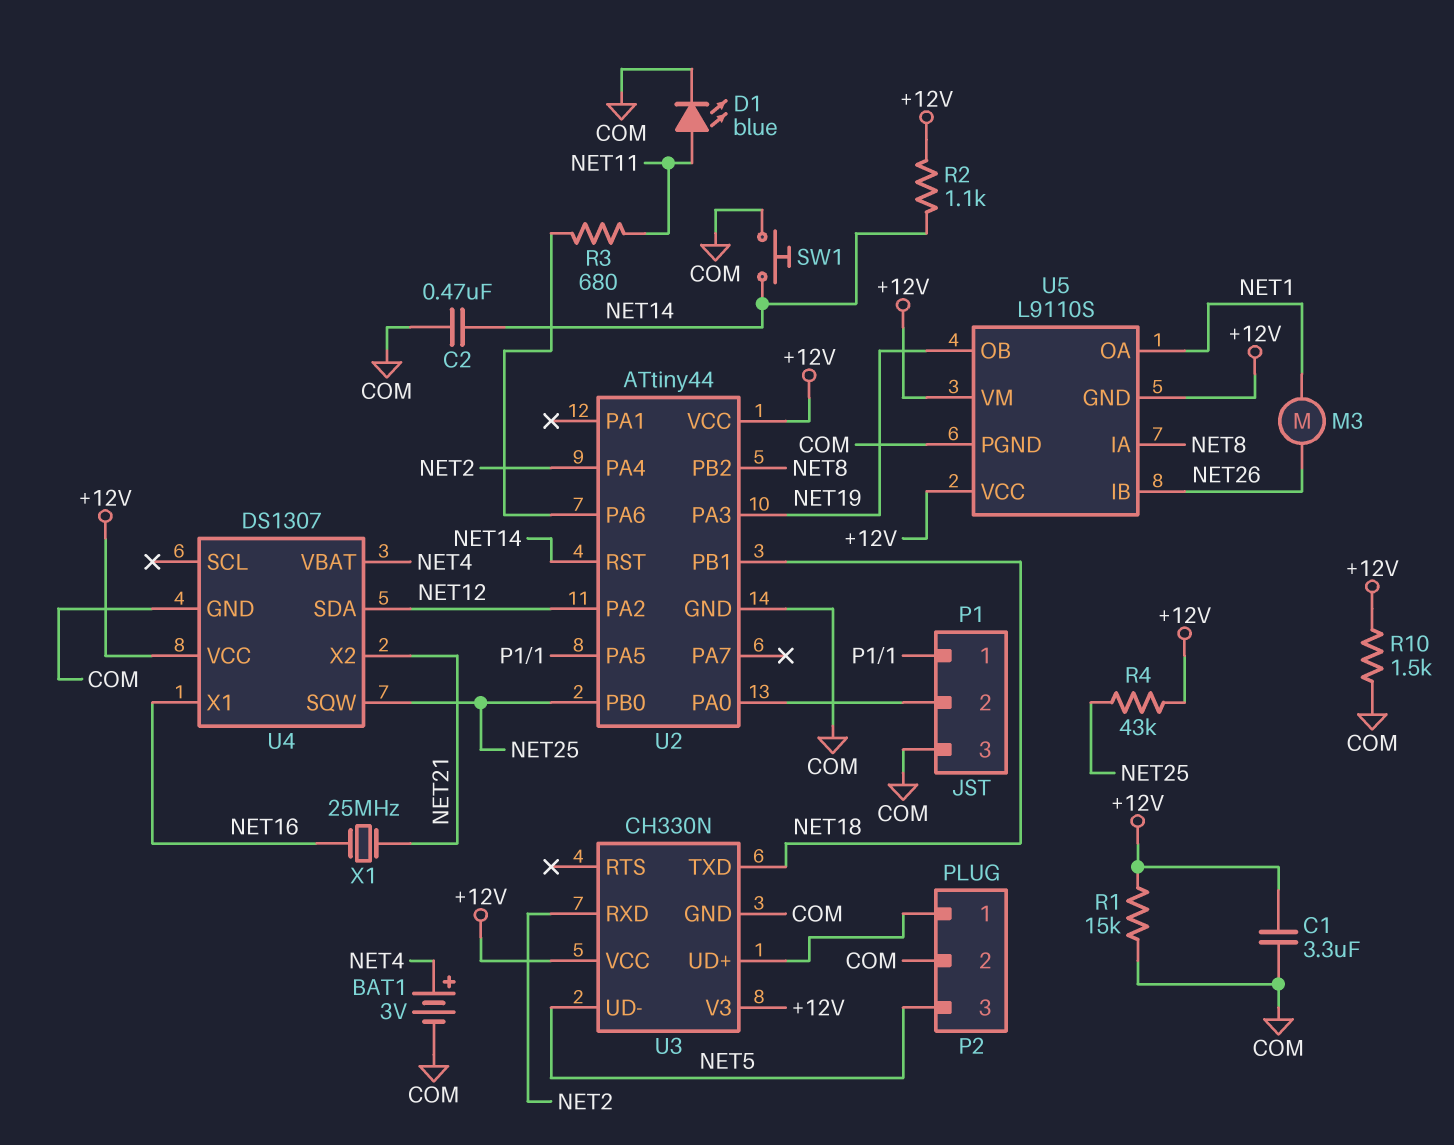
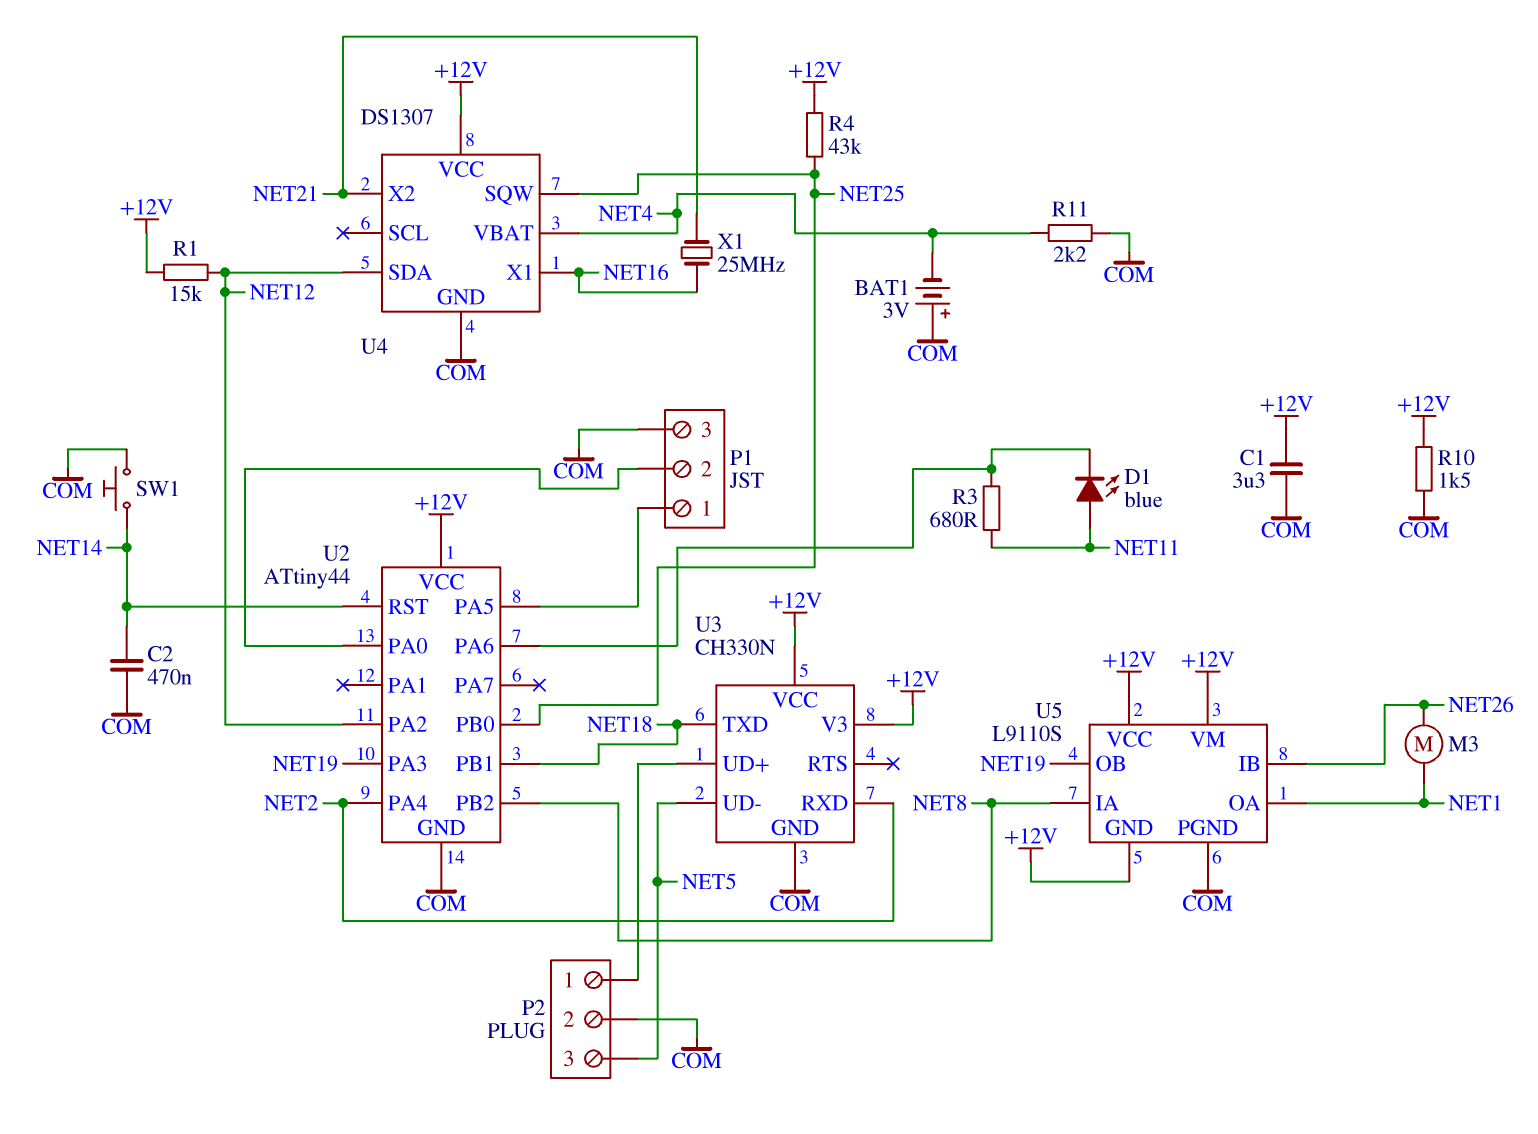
BAT1: 3V (plus NET4, minus COM) -> 3V (plus COM, minus NET4)
D1: LED blue (A NET11, K COM) -> LED blue (A NET11, K U2/PA6)
R1: 15k (+12V, COM) -> 15k (+12V, NET12)
R2: 1.1k (+12V, NET14) -> none
R11: none -> 2.2k (COM, NET4)

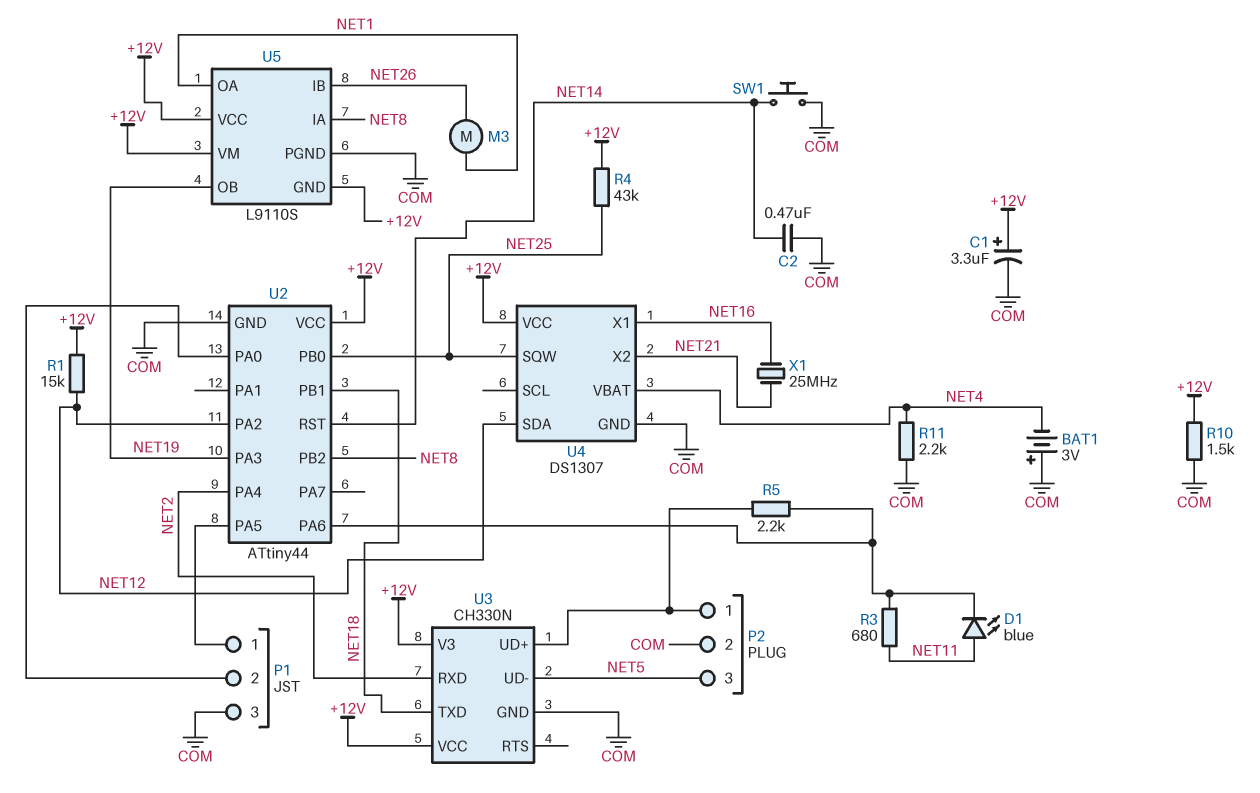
C1: 3.3uF (+12V, COM) -> 3.3uF (plus +12V, minus COM)
R5: none -> 2.2k (P2/1, U2/PA6)

